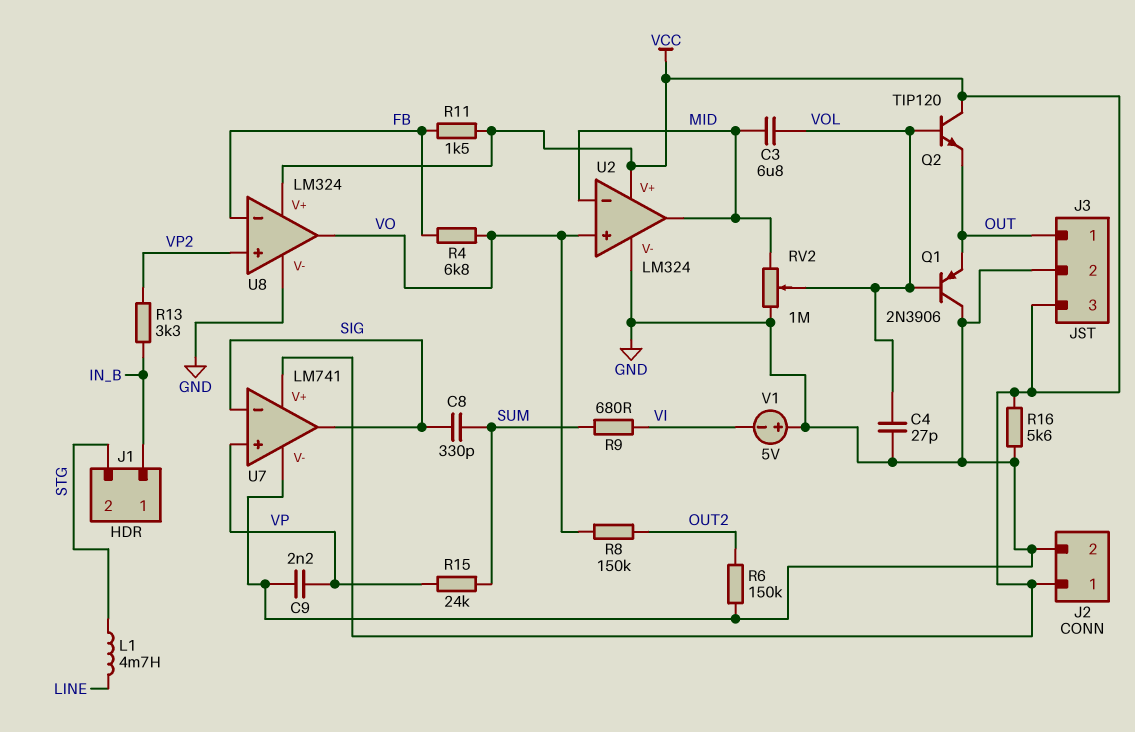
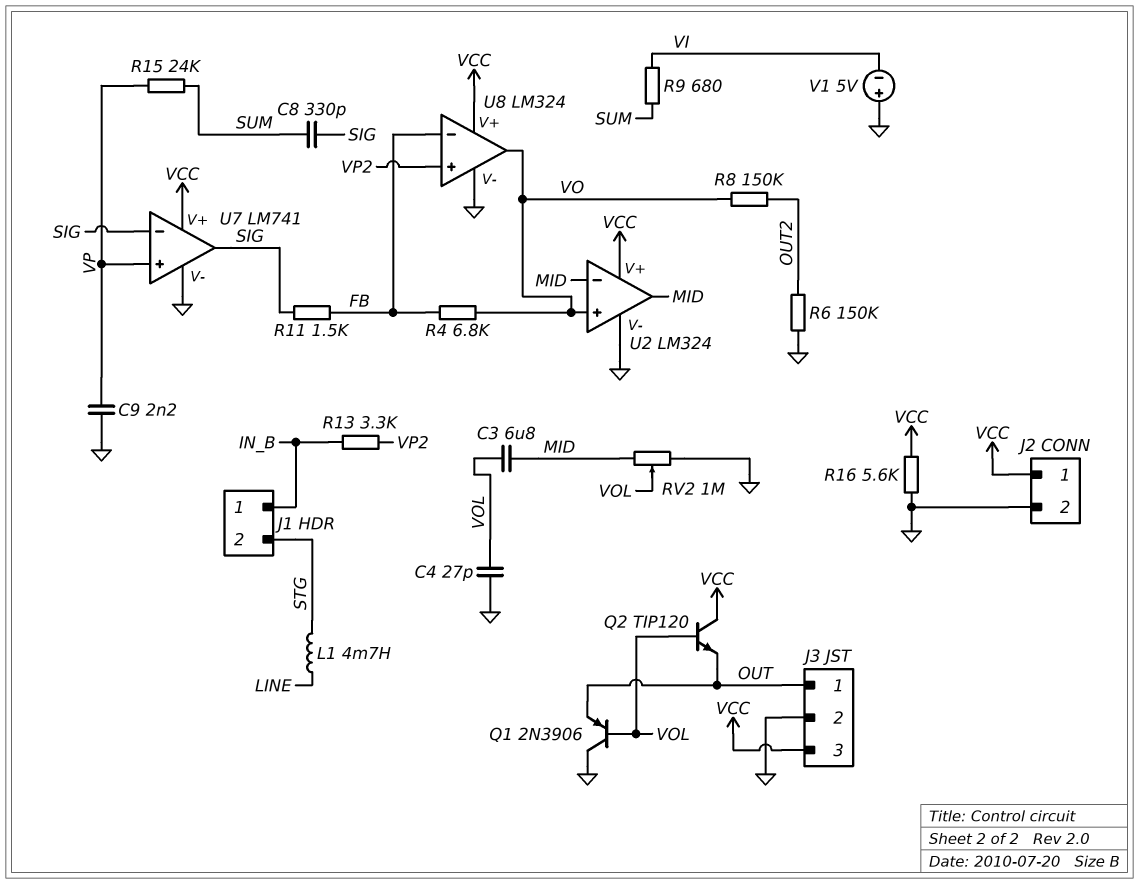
R11: 1.5k (FB, VCC) -> 1.5k (FB, SIG)

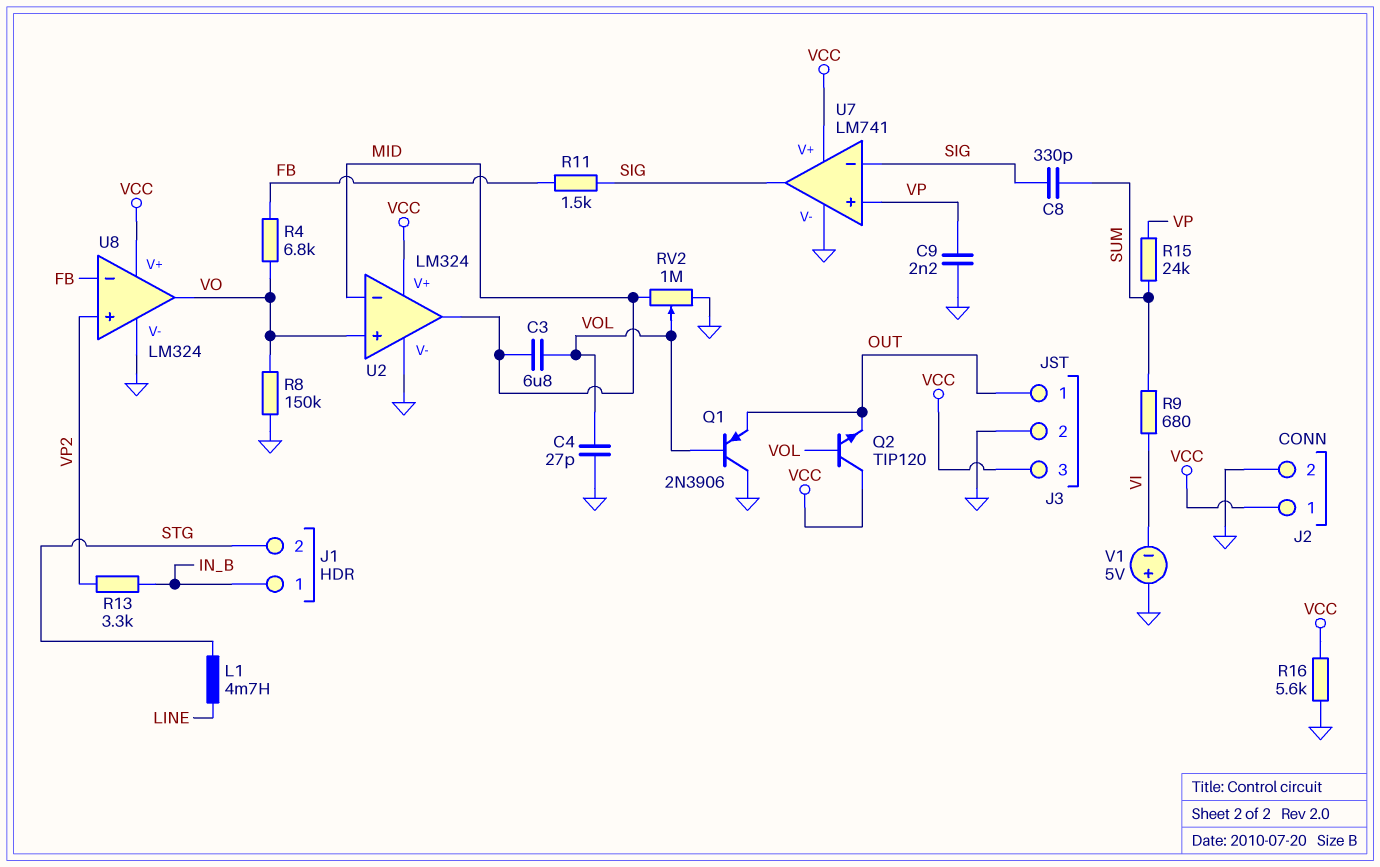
R6: 150k (GND, OUT2) -> none
R8: 150k (OUT2, VO) -> 150k (GND, VO)

